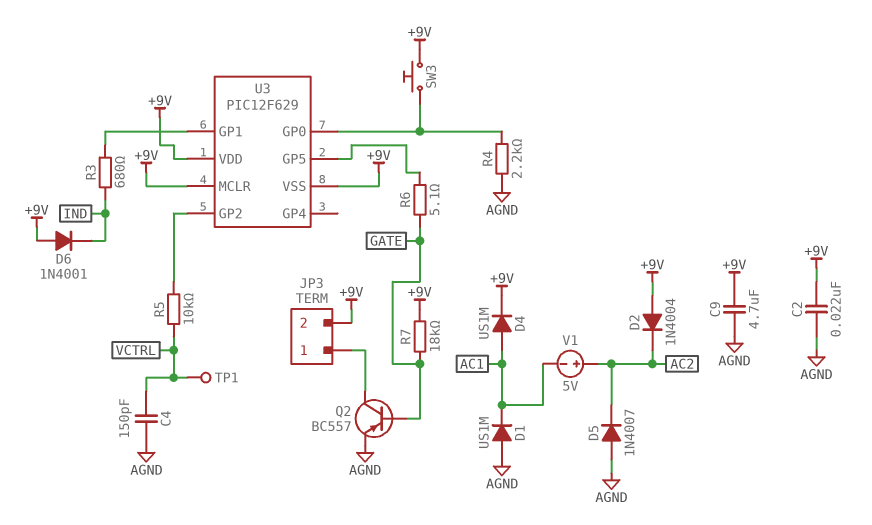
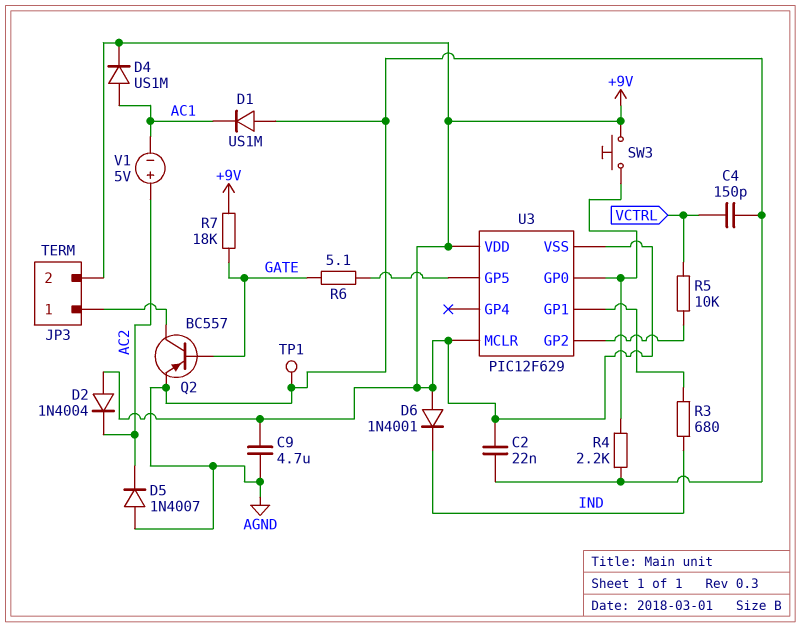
TP1: test point (VCTRL) -> test point (AGND)

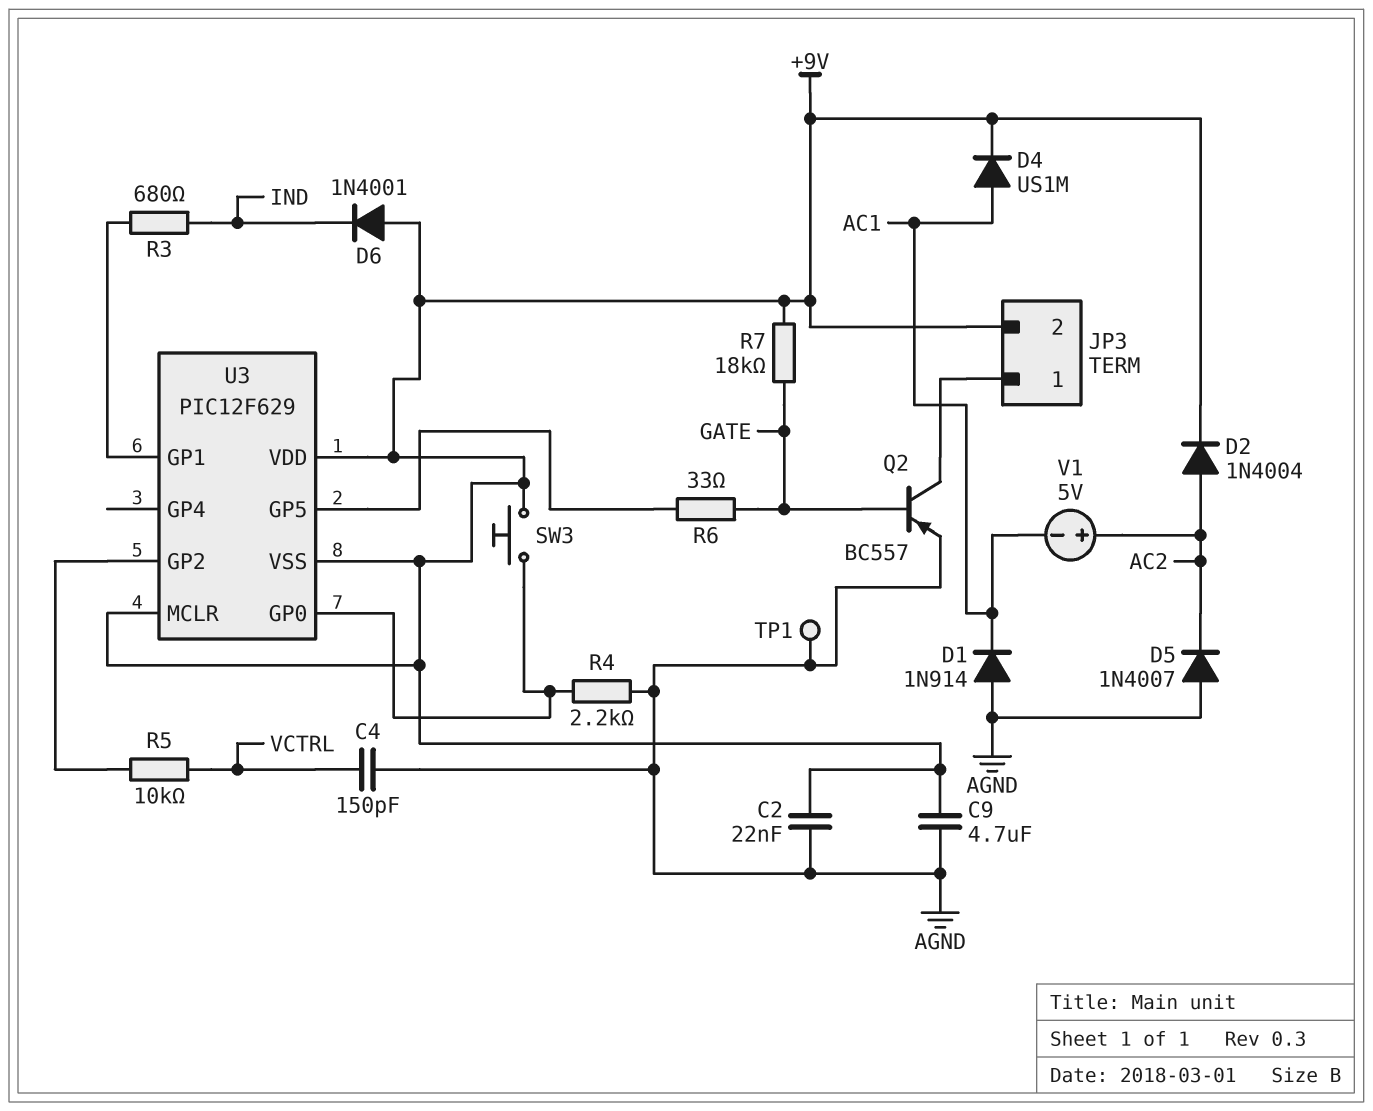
D1: diode US1M (A AGND, K AC1) -> diode 1N914 (A AGND, K AC1)
D2: diode 1N4004 (A +9V, K AC2) -> diode 1N4004 (A AC2, K +9V)
R6: 5.1 (GATE, U3/GP5) -> 33 (GATE, U3/GP5)

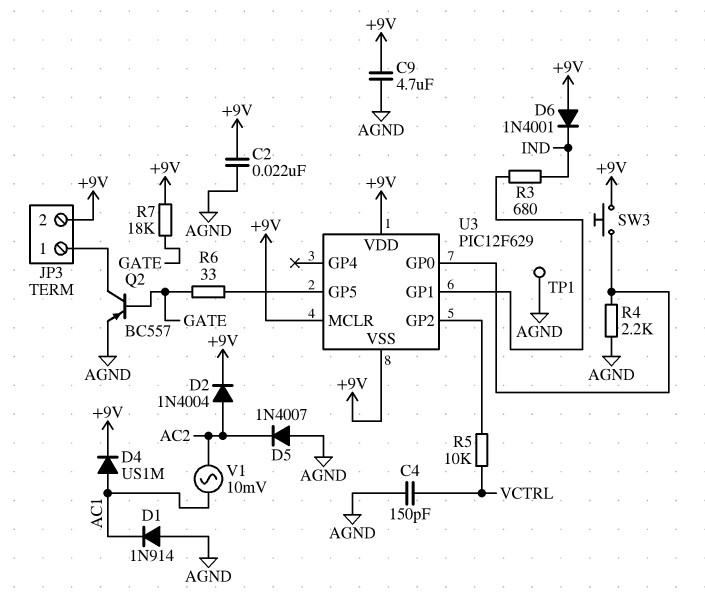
V1: 5V (plus AC2, minus AC1) -> AC 10mV (AC1, AC2)

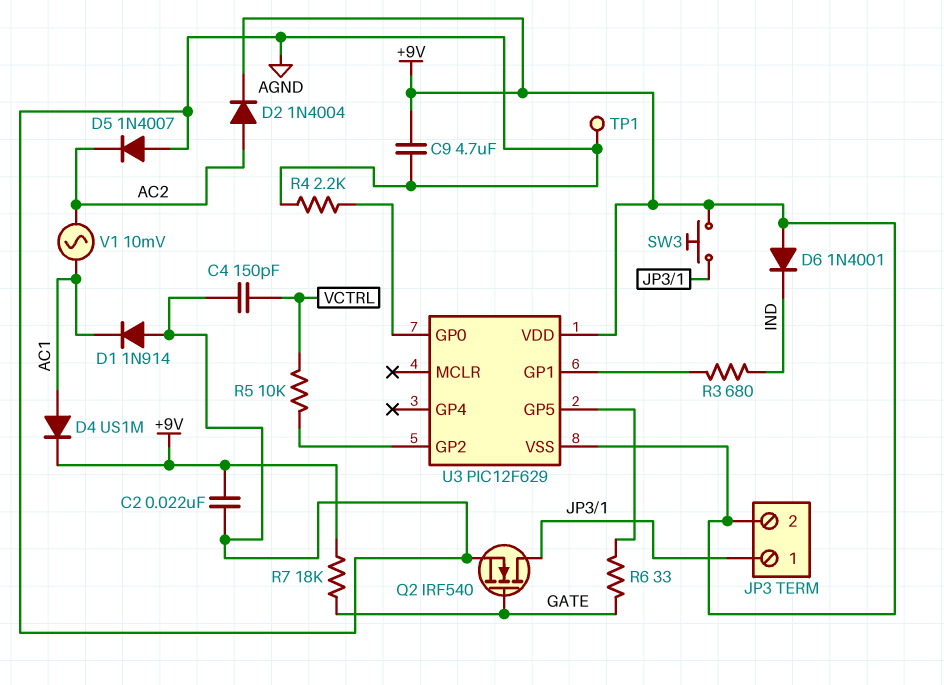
Q2: PNP BC557 (B GATE, C JP3/1, E AGND) -> NMOS IRF540 (G GATE, D JP3/1, S AGND)
SW3: button (+9V, U3/GP0) -> button (+9V, JP3/1)
U3 pin MCLR: +9V -> none

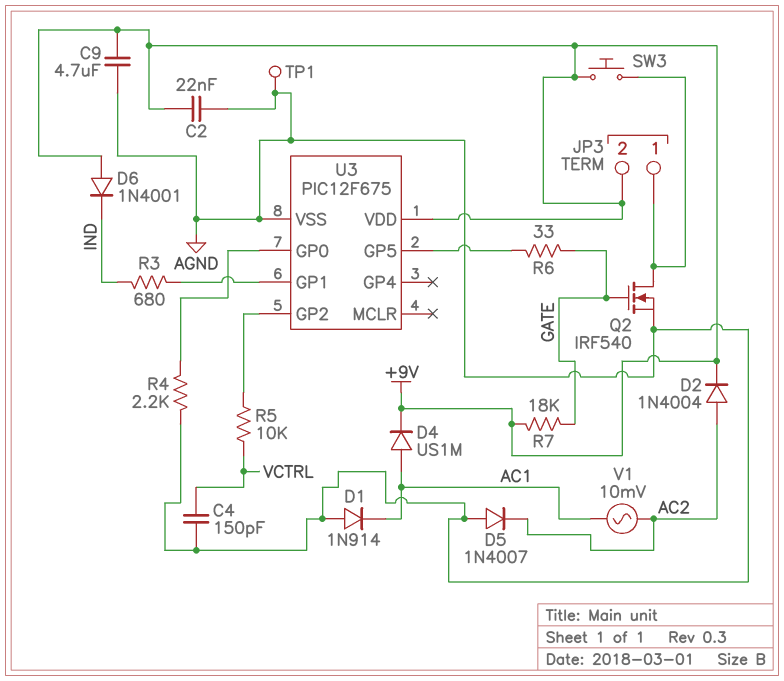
U3: PIC12F629 -> PIC12F675
U3 pin VSS: +9V -> AGND

